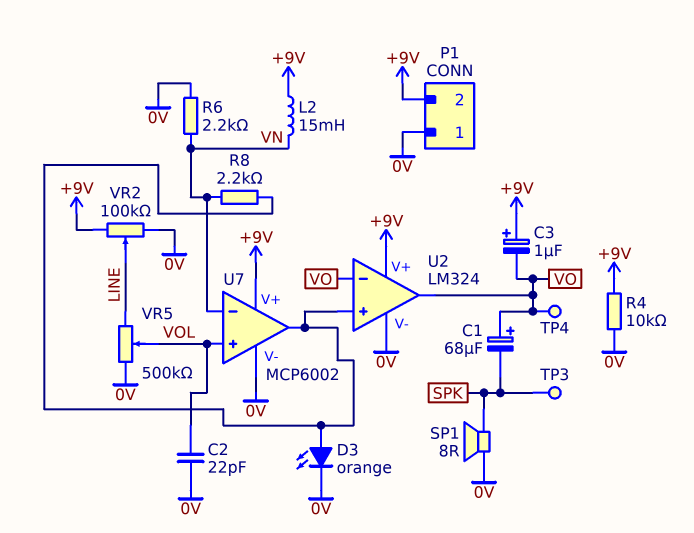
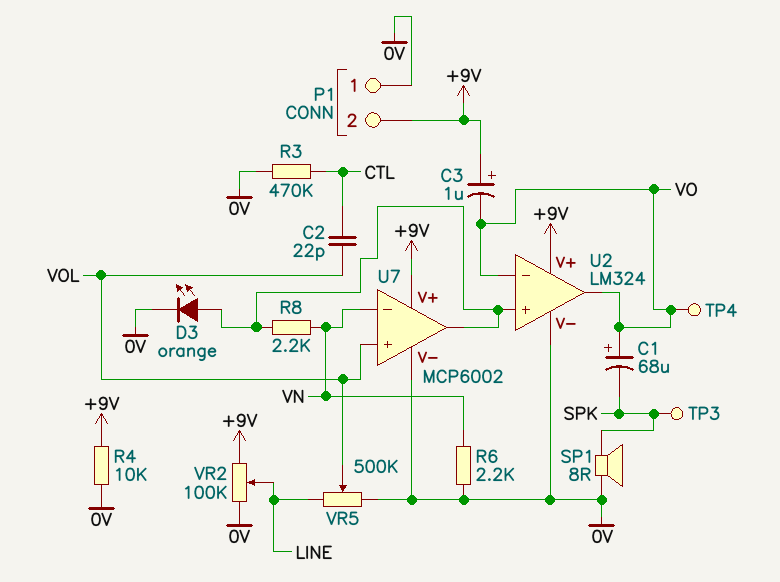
C2: 22pF (0V, VOL) -> 22pF (CTL, VOL)
L2: 15mH (+9V, VN) -> none
R3: none -> 470k (0V, CTL)

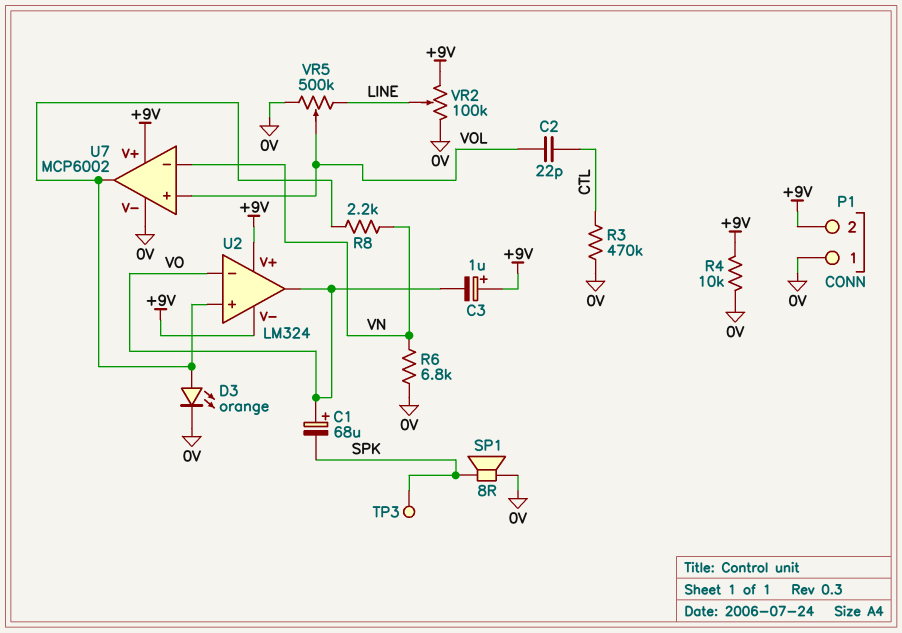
R6: 2.2k (0V, VN) -> 6.8k (0V, VN)
TP4: test point (VO) -> none
U2 pin V-: 0V -> +9V

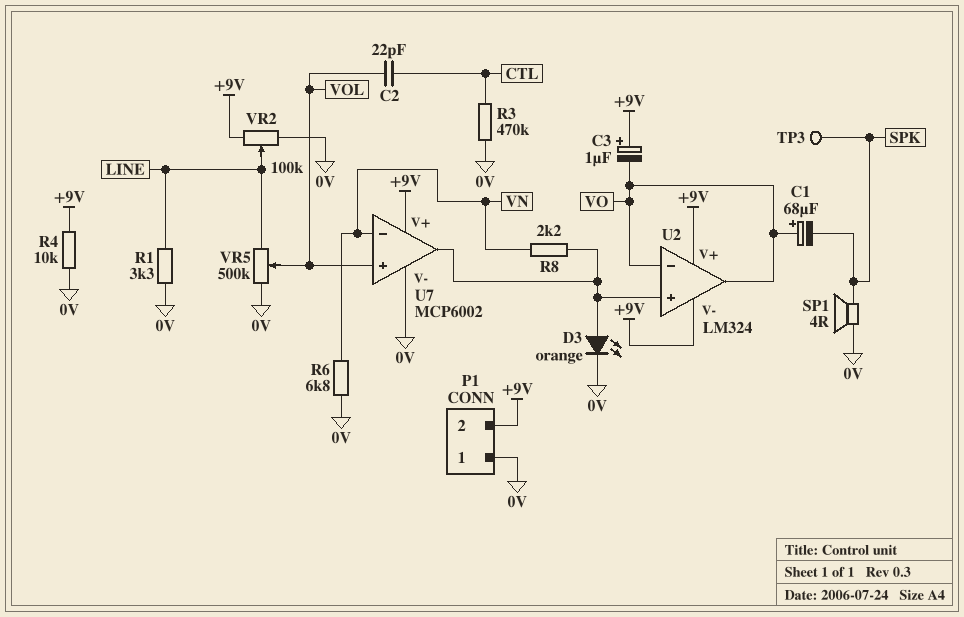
R1: none -> 3.3k (0V, LINE)
SP1: speaker 8R (0V, SPK) -> speaker 4R (0V, SPK)

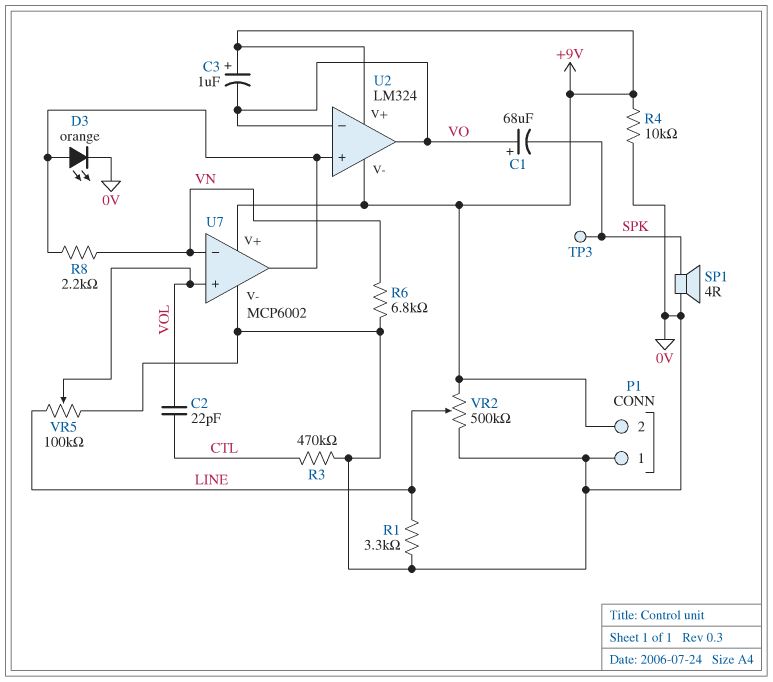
VR2: 100k (+9V, 0V, wiper LINE) -> 500k (+9V, 0V, wiper LINE)
VR5: 500k (0V, LINE, wiper VOL) -> 100k (0V, LINE, wiper VOL)

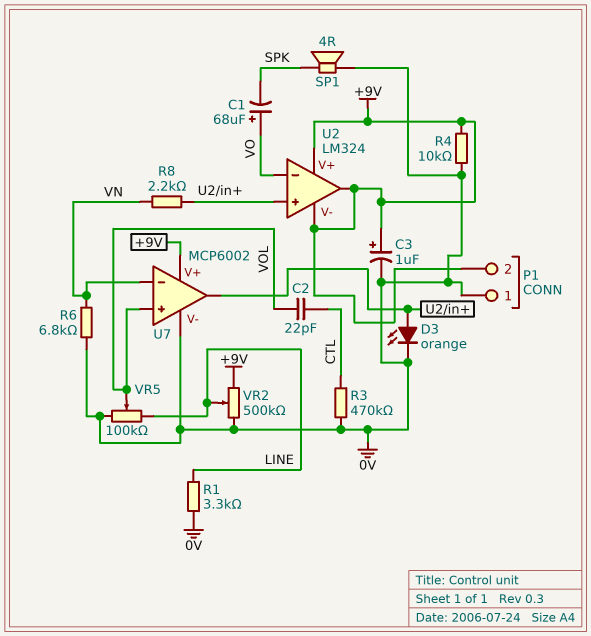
C3: 1uF (plus +9V, minus VO) -> 1uF (plus +9V, minus 0V)
TP3: test point (SPK) -> none
U2 pin out: VO -> +9V

